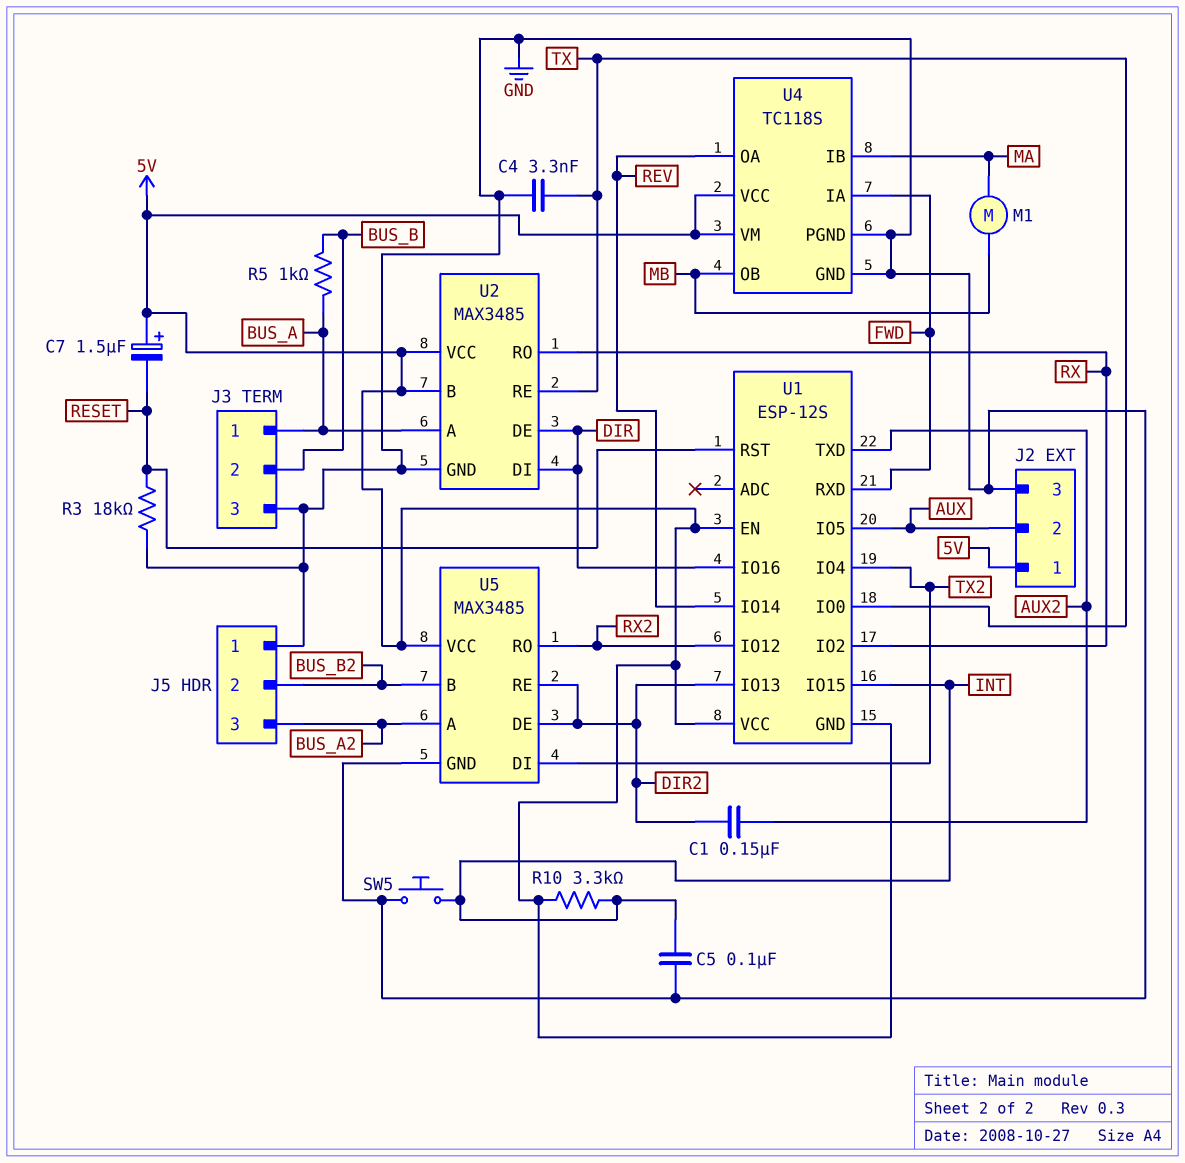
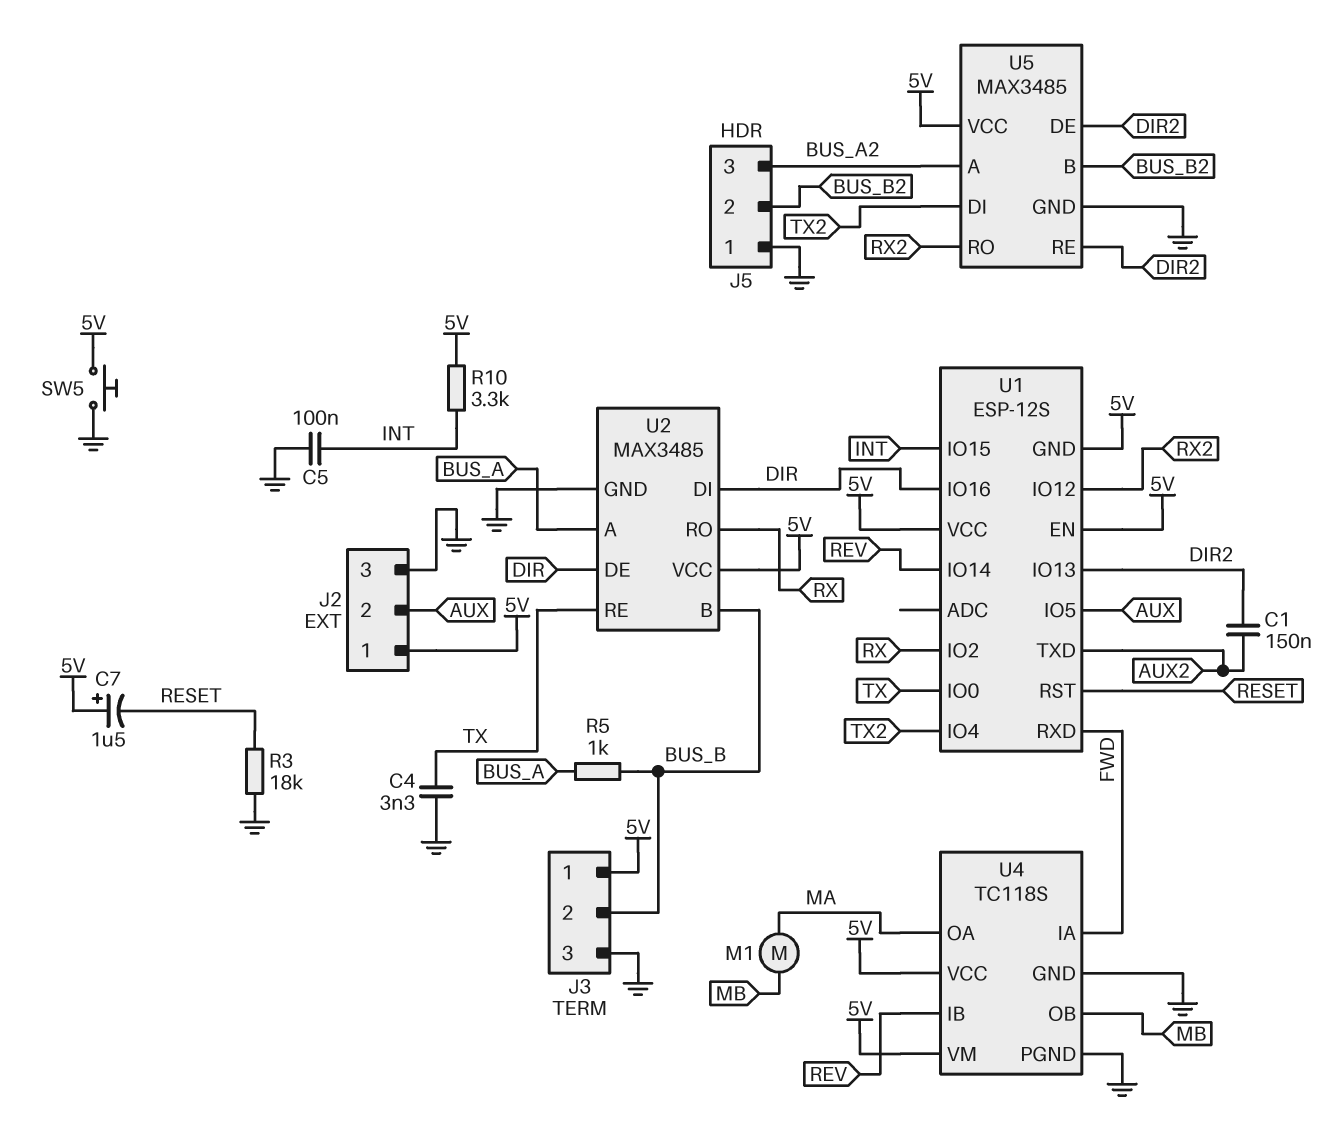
J3 pin 1: BUS_A -> 5V
SW5: button (GND, INT) -> button (5V, GND)
U2 pin B: 5V -> BUS_B
U4 pin IB: MA -> REV
U4 pin OA: REV -> MA

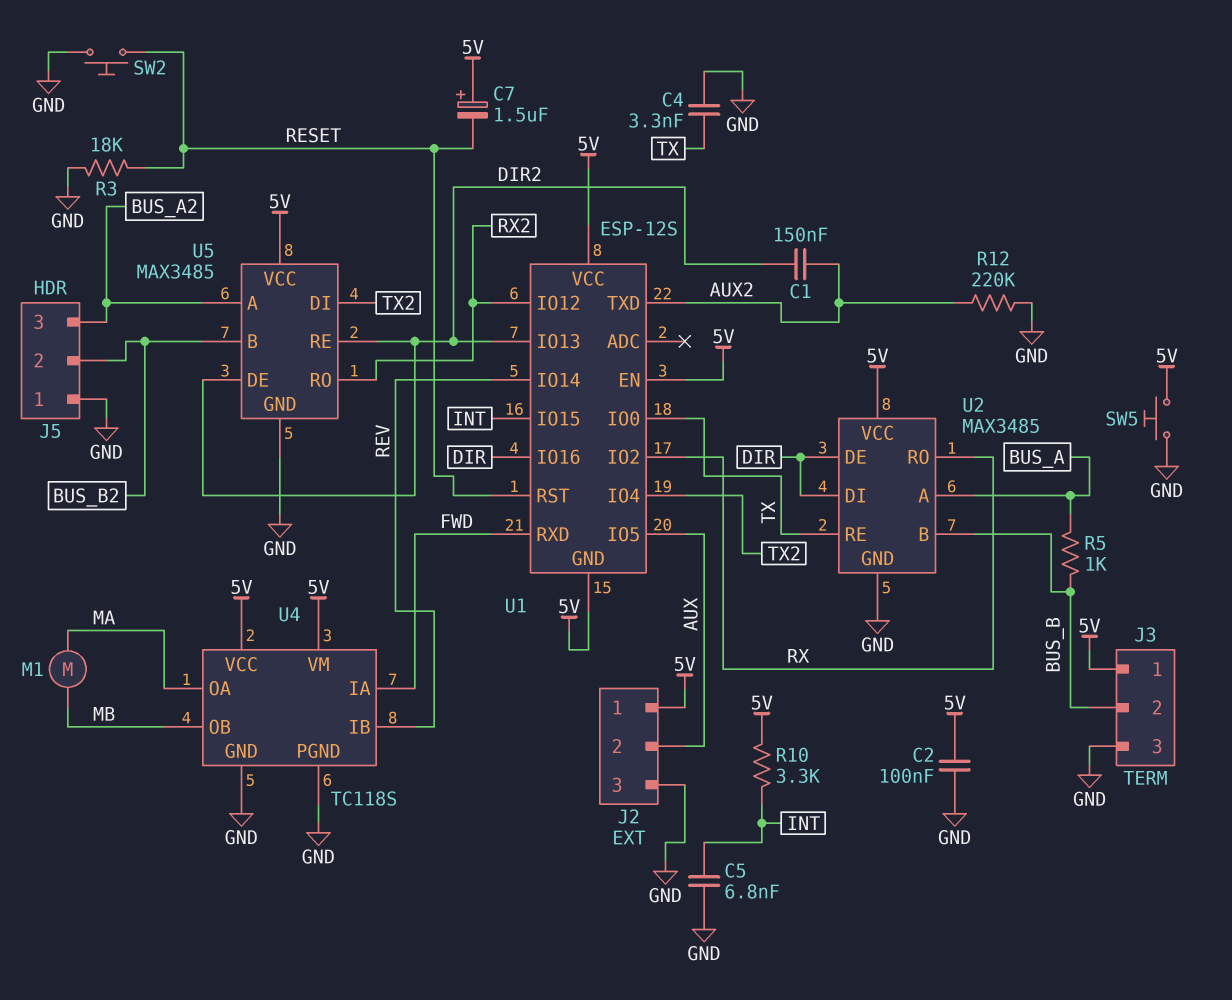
C2: none -> 100nF (5V, GND)
C5: 100nF (GND, INT) -> 6.8nF (GND, INT)
R12: none -> 220k (AUX2, GND)
SW2: none -> button (GND, RESET)

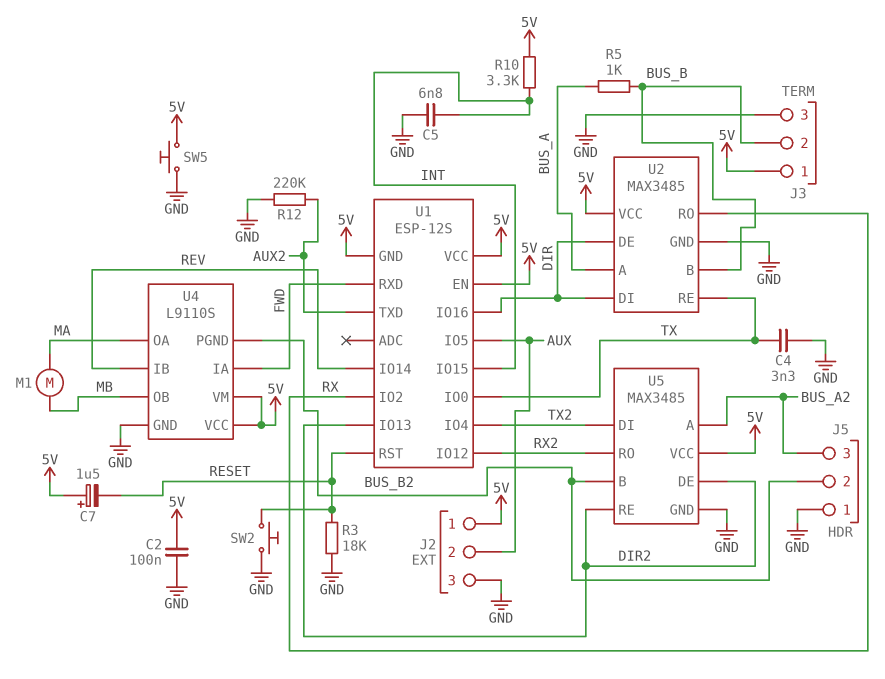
C1: 150nF (AUX2, DIR2) -> none
U4: TC118S -> L9110S
U4 pin PGND: GND -> BUS_B2

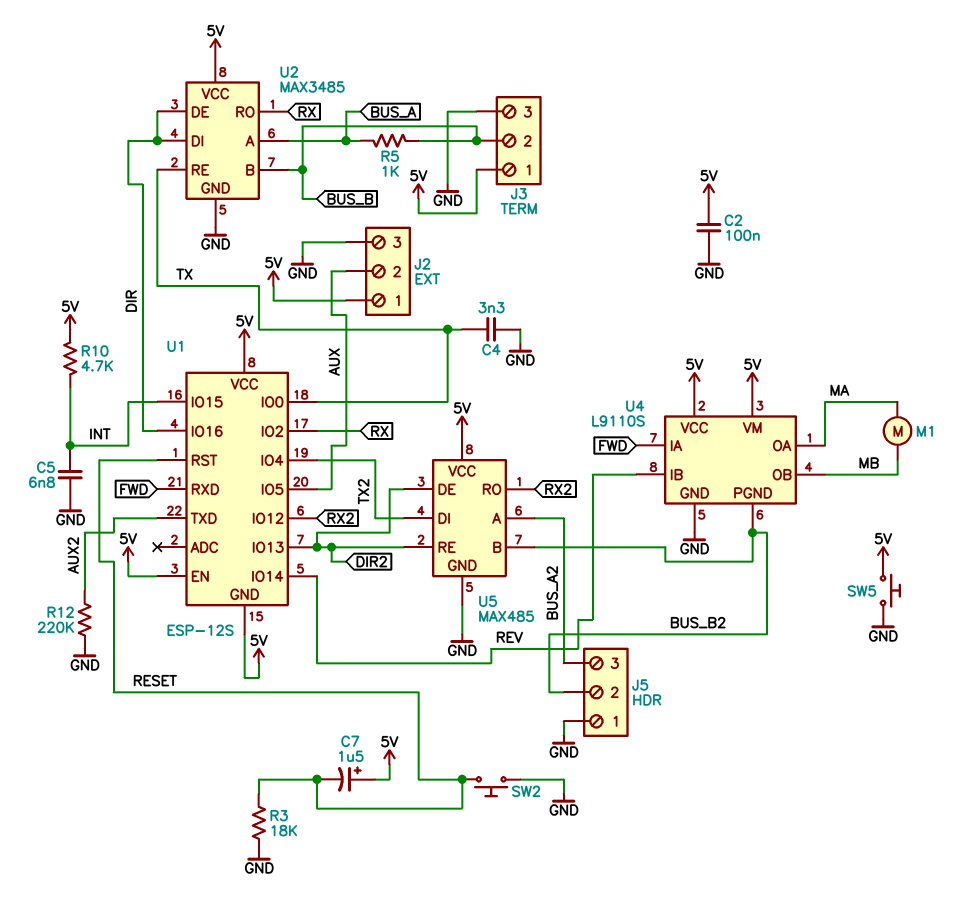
R10: 3.3k (5V, INT) -> 4.7k (5V, INT)
U5: MAX3485 -> MAX485

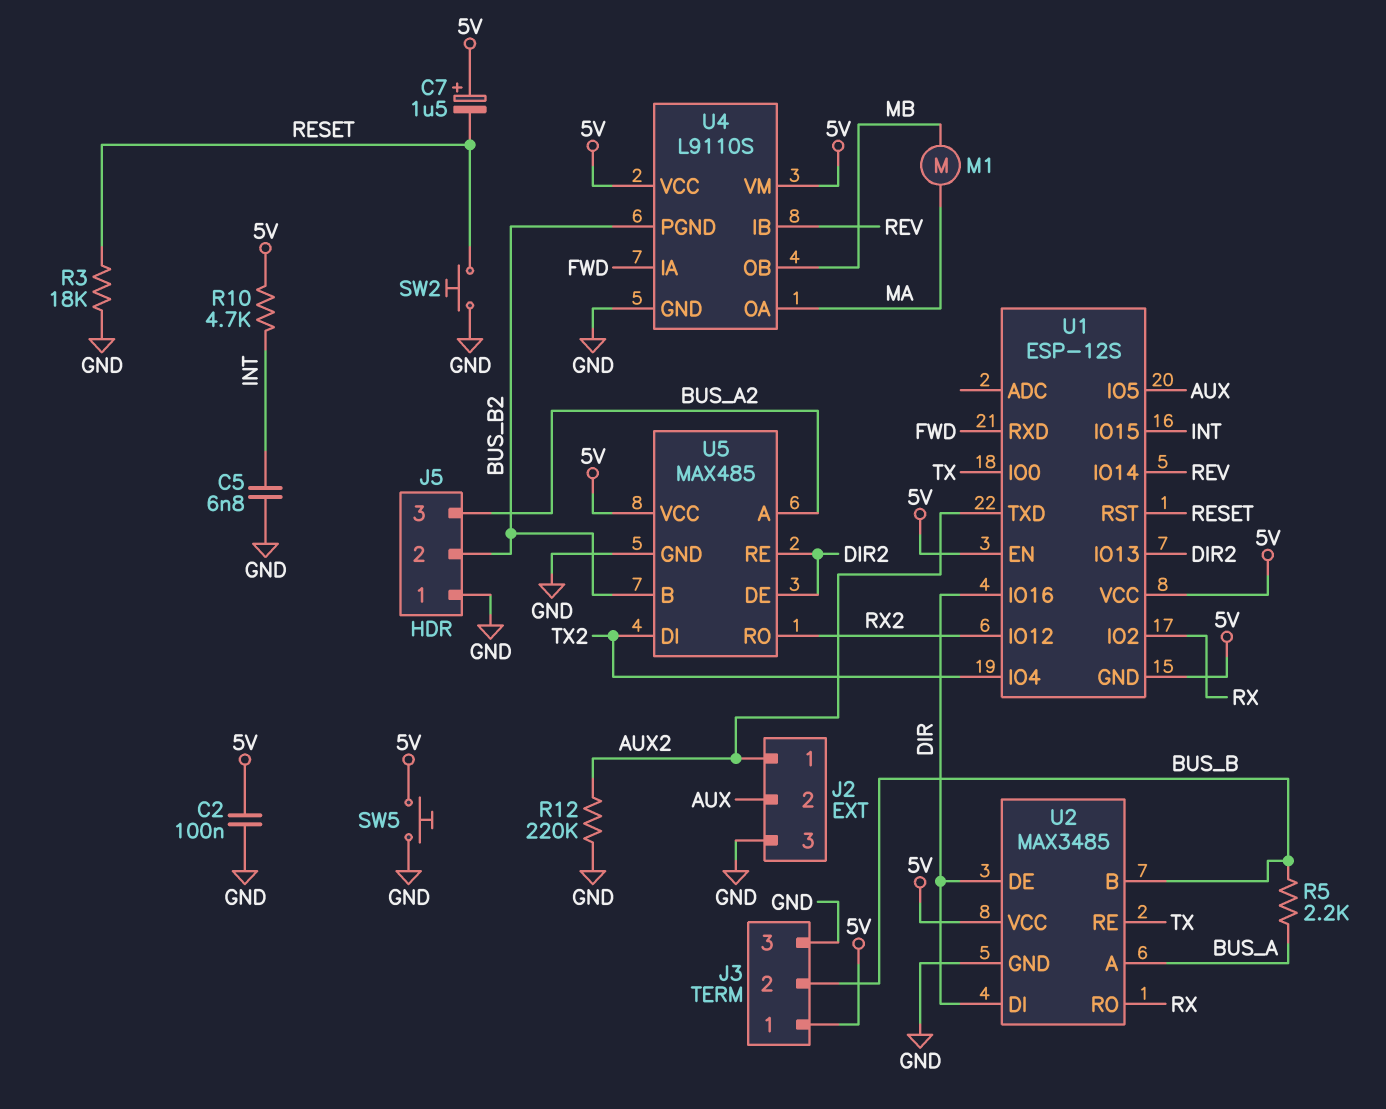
C4: 3.3nF (GND, TX) -> none
J2 pin 1: 5V -> AUX2
R5: 1k (BUS_A, BUS_B) -> 2.2k (BUS_A, BUS_B)

